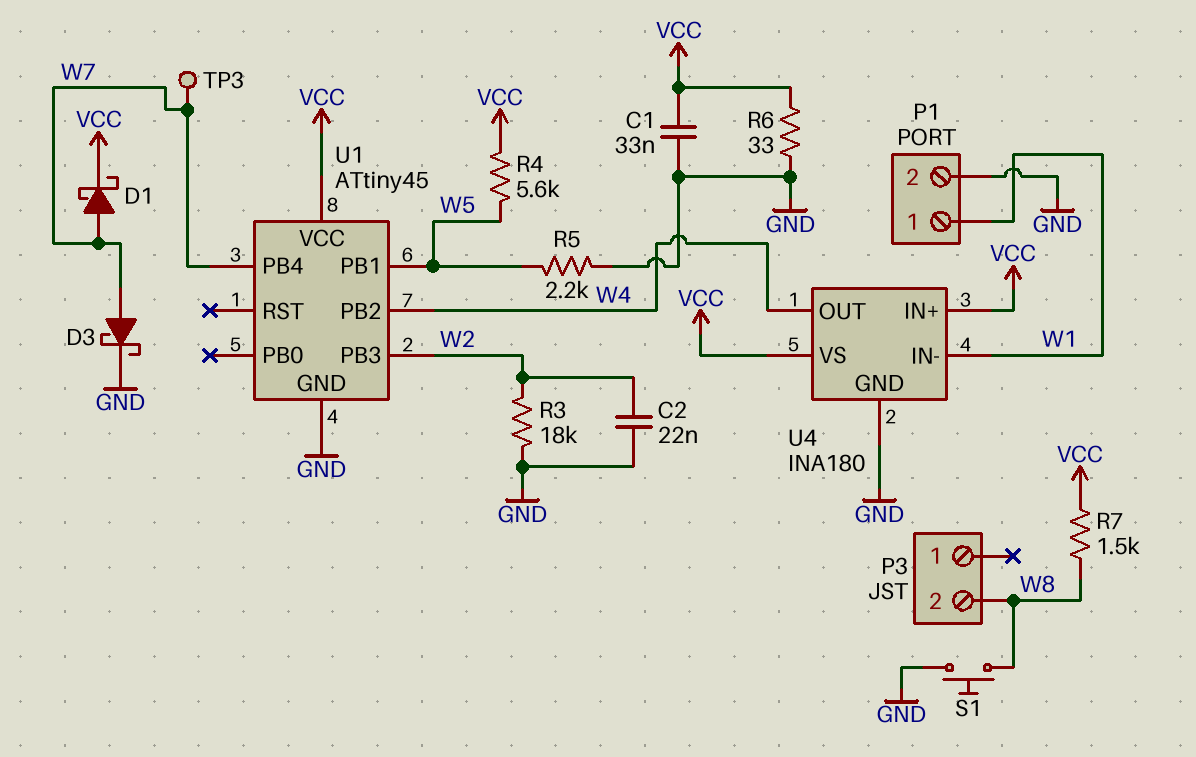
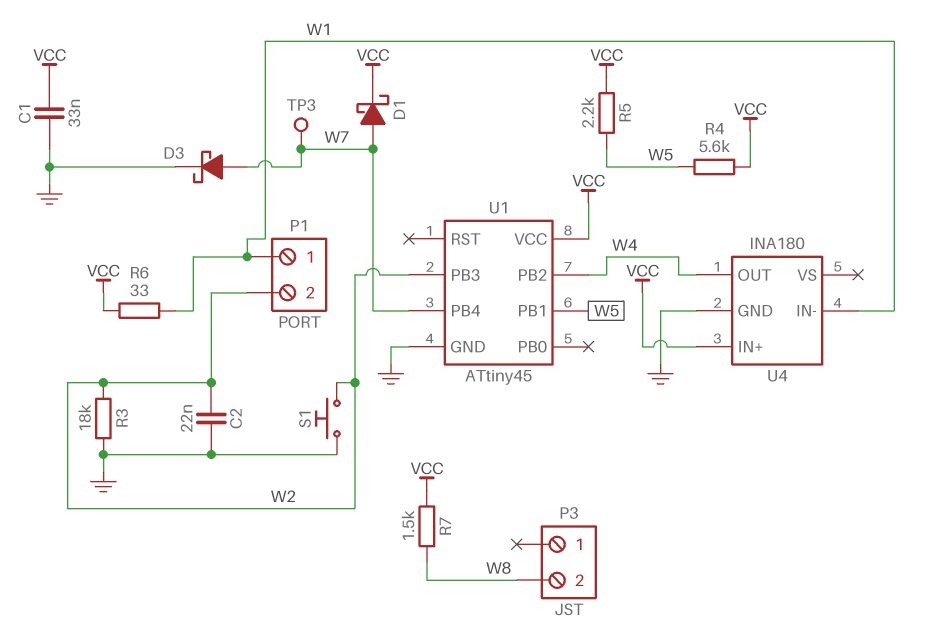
P1 pin 2: GND -> W2
R5: 2.2k (GND, W5) -> 2.2k (VCC, W5)
R6: 33 (GND, VCC) -> 33 (VCC, W1)
S1: button (GND, W8) -> button (GND, W2)
U4 pin VS: VCC -> none

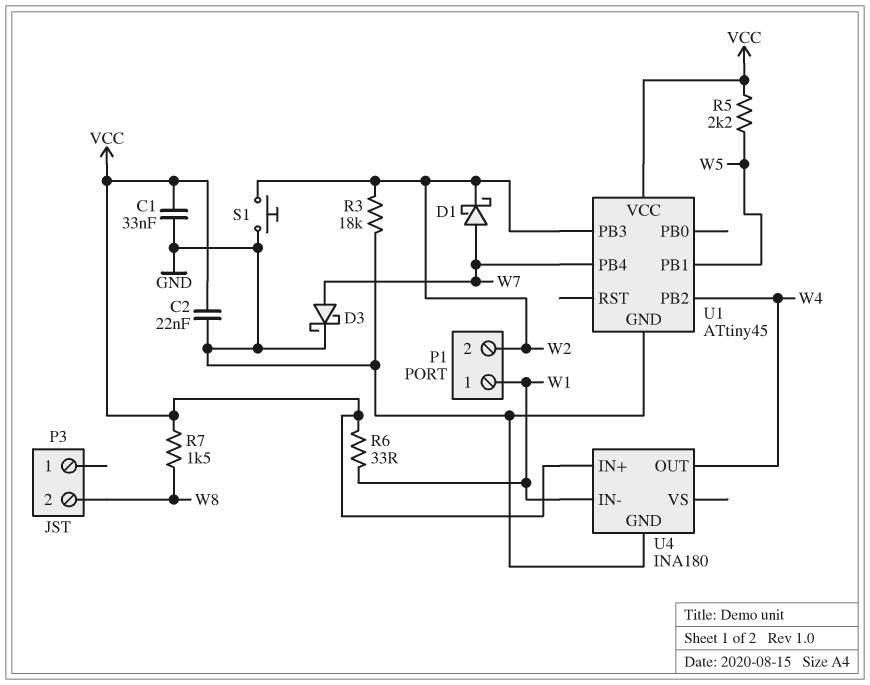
C2: 22nF (GND, W2) -> 22nF (GND, VCC)
D1: schottky (A W7, K VCC) -> schottky (A W7, K W2)
R4: 5.6k (VCC, W5) -> none
TP3: test point (W7) -> none

